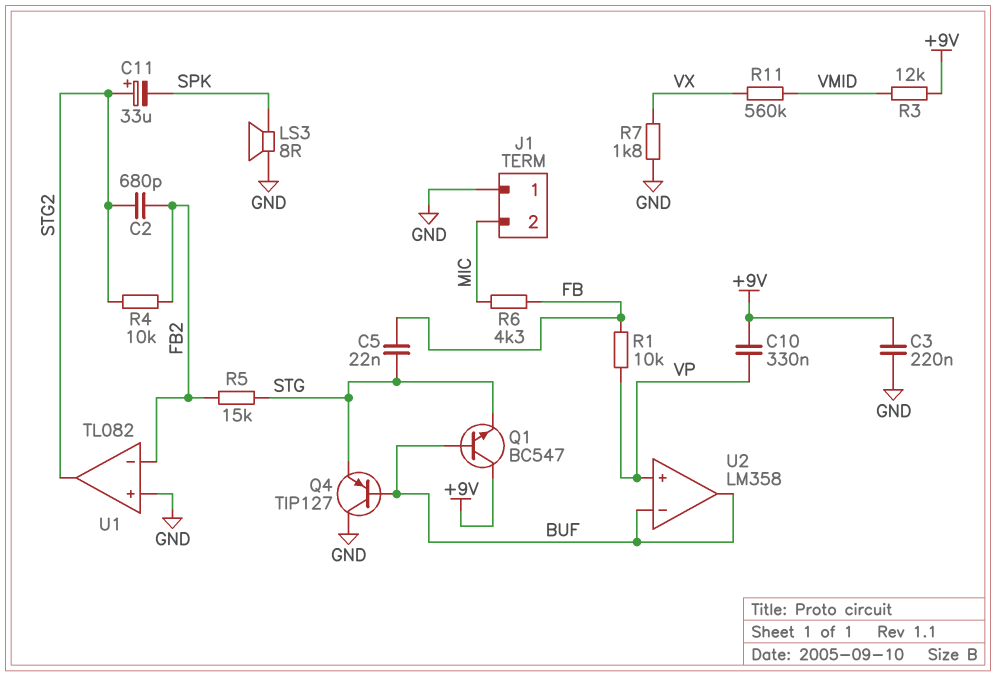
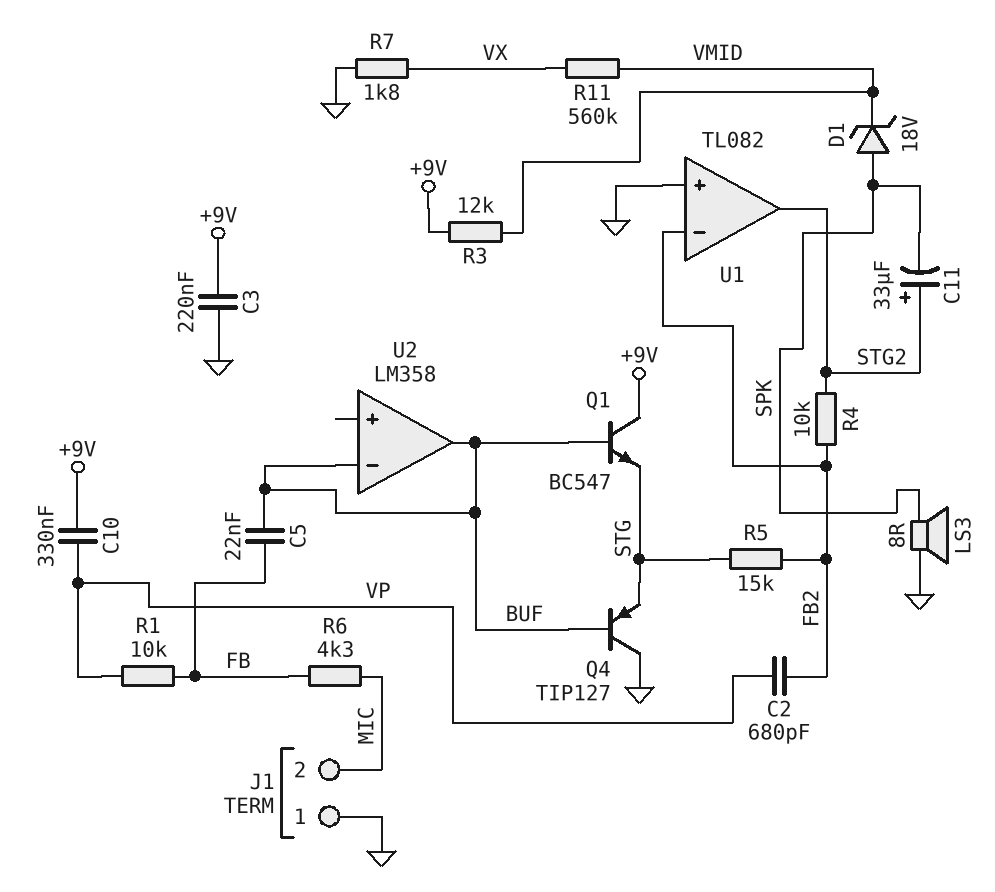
C2: 680pF (FB2, STG2) -> 680pF (FB2, VP)
C5: 22nF (FB, STG) -> 22nF (BUF, FB)
D1: none -> zener 18V (A SPK, K VMID)
U2 pin in+: VP -> none

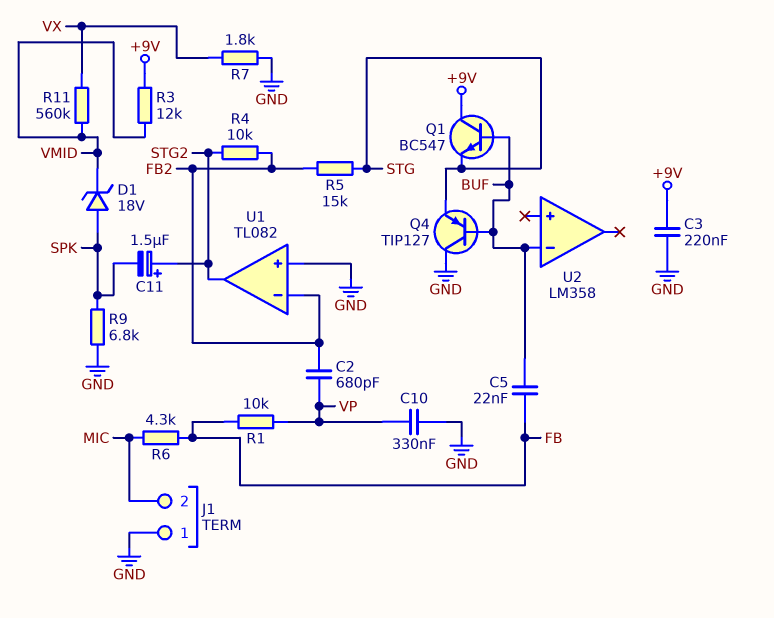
C10: 330nF (+9V, VP) -> 330nF (GND, VP)
C11: 33uF (plus STG2, minus SPK) -> 1.5uF (plus STG2, minus SPK)
LS3: speaker 8R (GND, SPK) -> none
R9: none -> 6.8k (GND, SPK)
U2 pin out: BUF -> none

